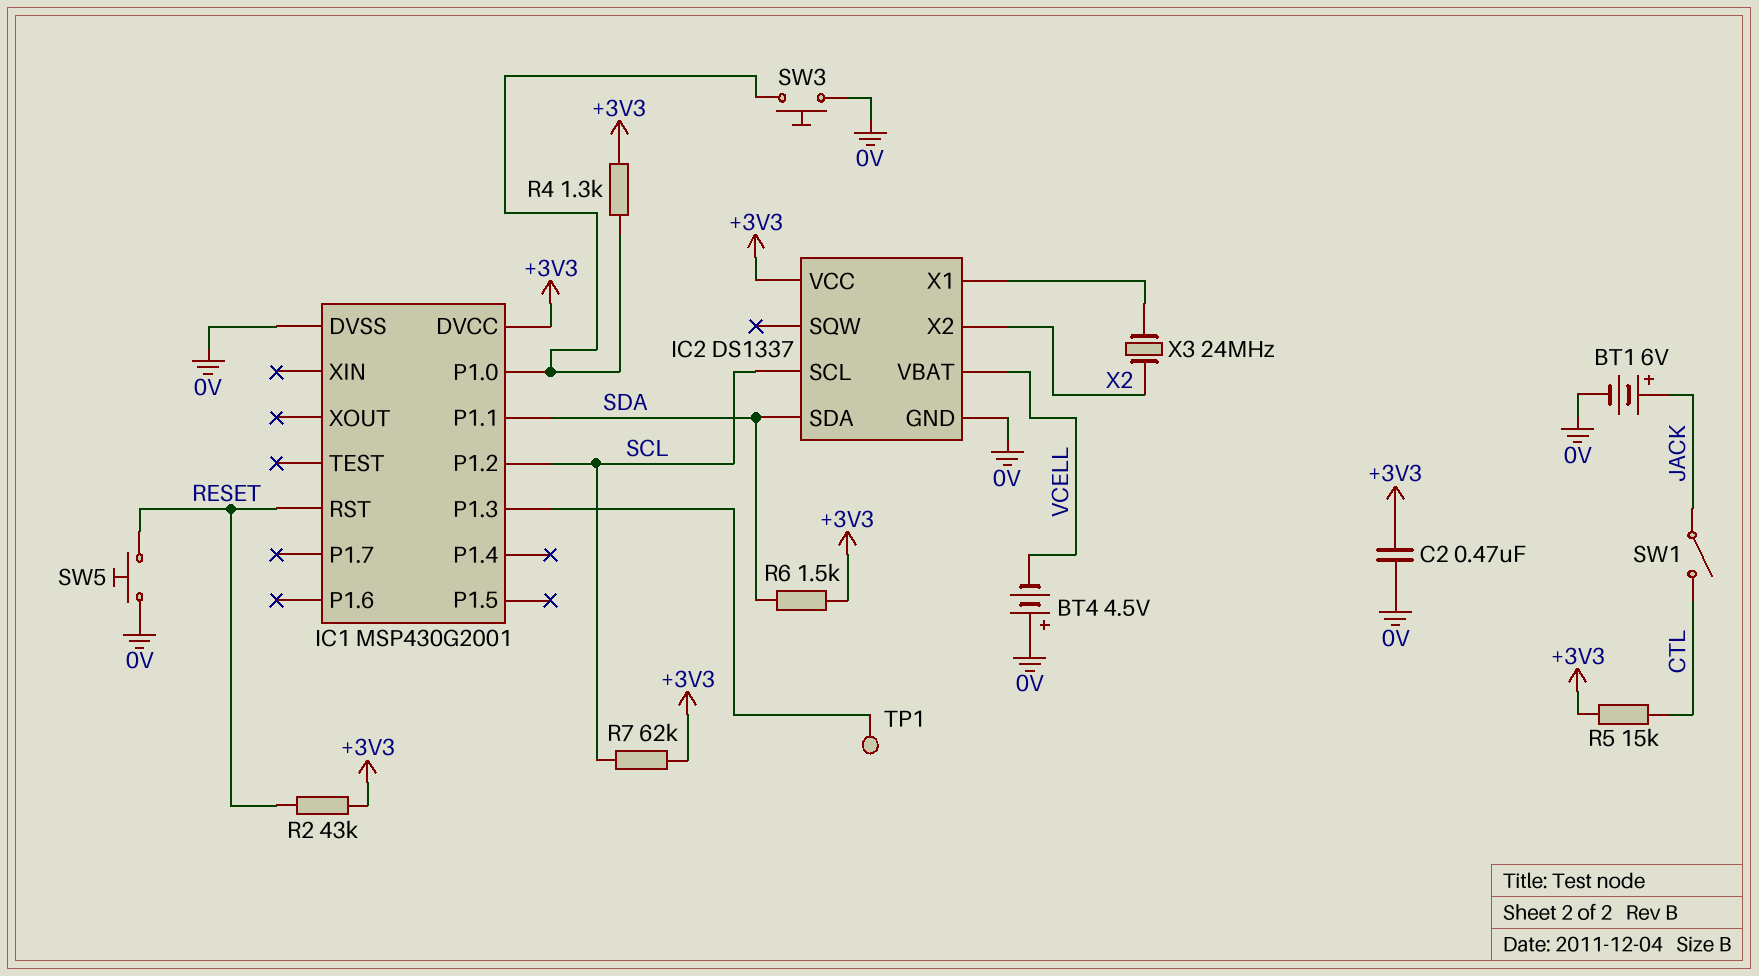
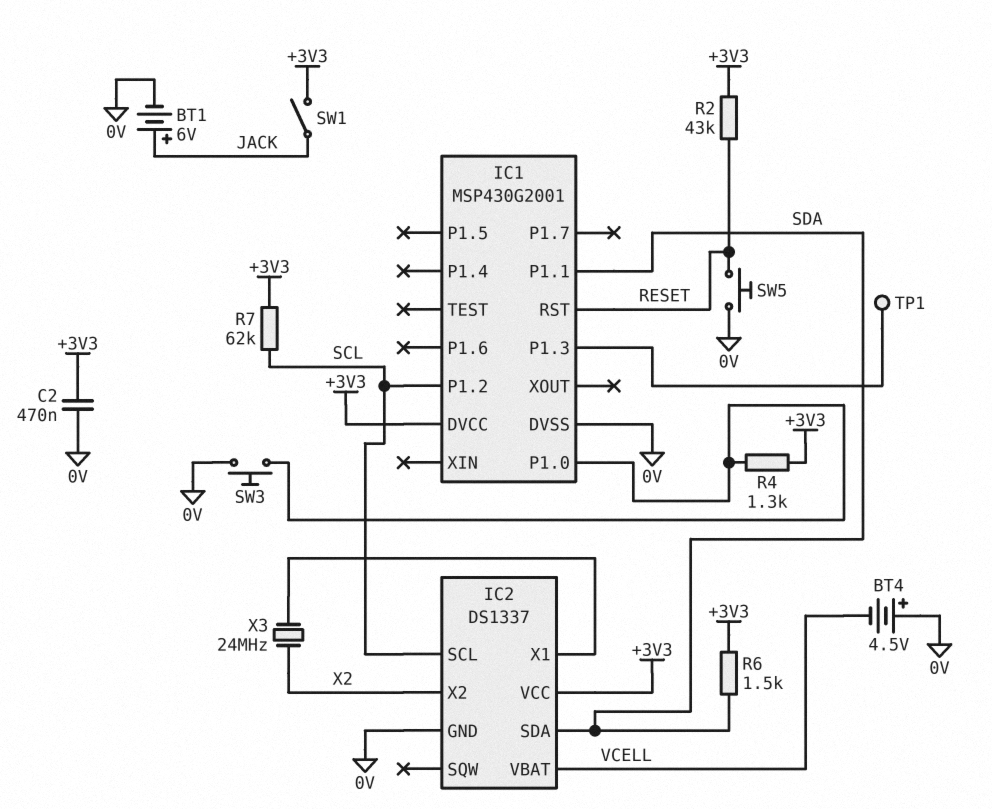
R5: 15k (+3V3, CTL) -> none
SW1: switch (CTL, JACK) -> switch (+3V3, JACK)

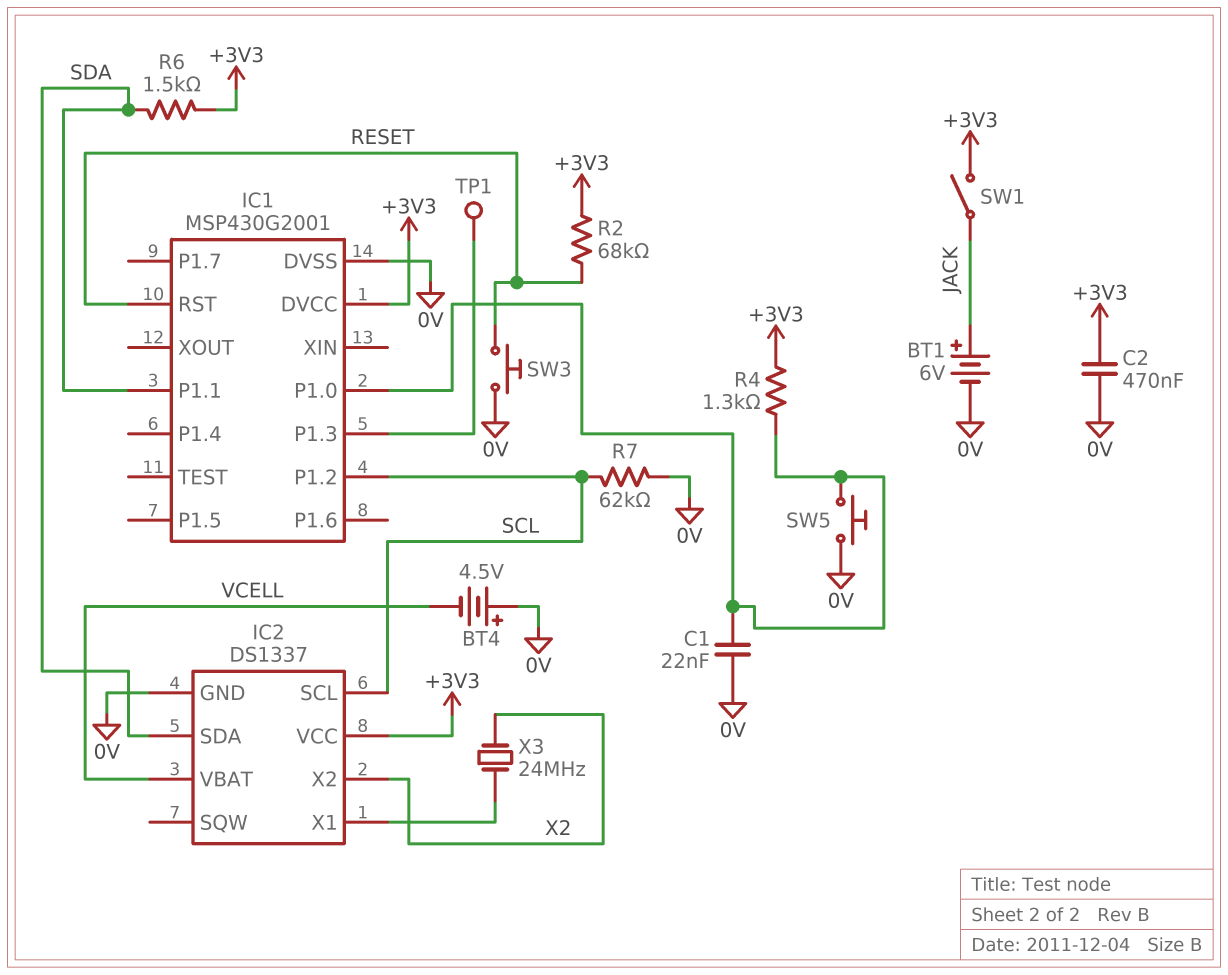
C1: none -> 22nF (0V, IC1/P1.0)
R2: 43k (+3V3, RESET) -> 68k (+3V3, RESET)
R7: 62k (+3V3, SCL) -> 62k (0V, SCL)
SW3: button (0V, IC1/P1.0) -> button (0V, RESET)
SW5: button (0V, RESET) -> button (0V, IC1/P1.0)

